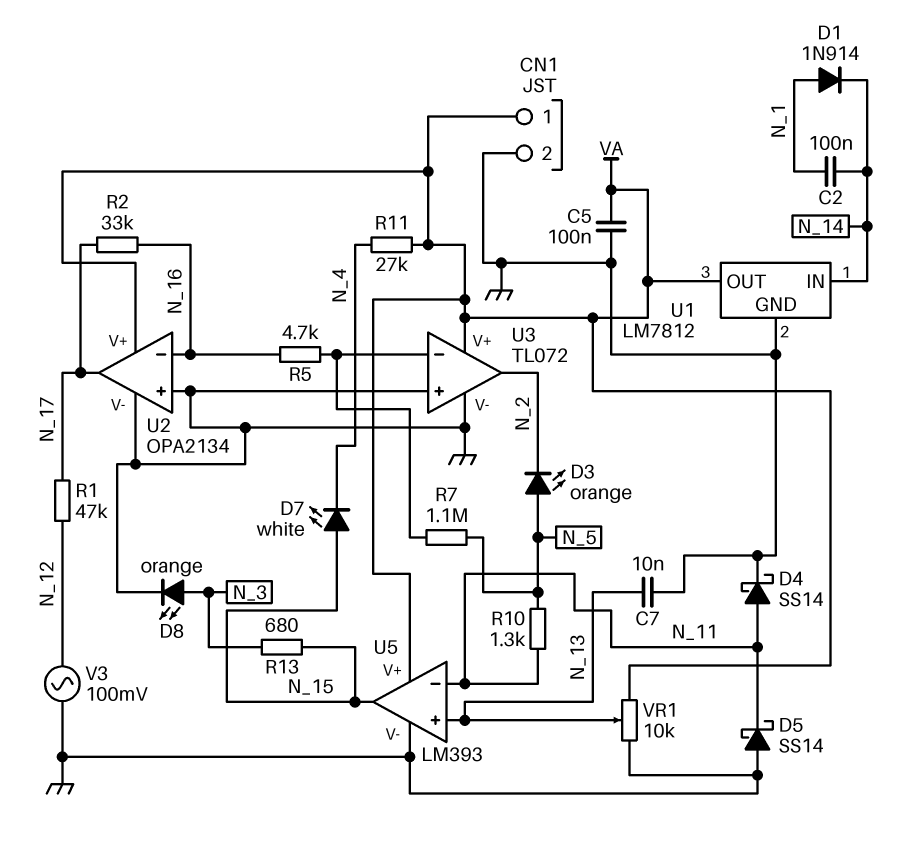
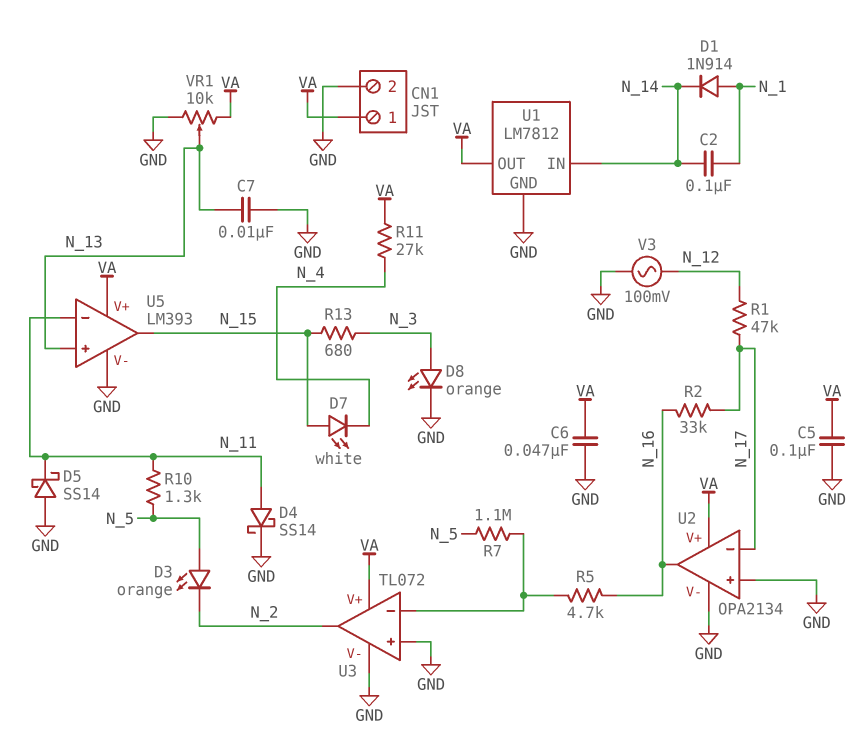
C6: none -> 47nF (GND, VA)
U2 pin in-: N_16 -> N_17
U2 pin out: N_17 -> N_16

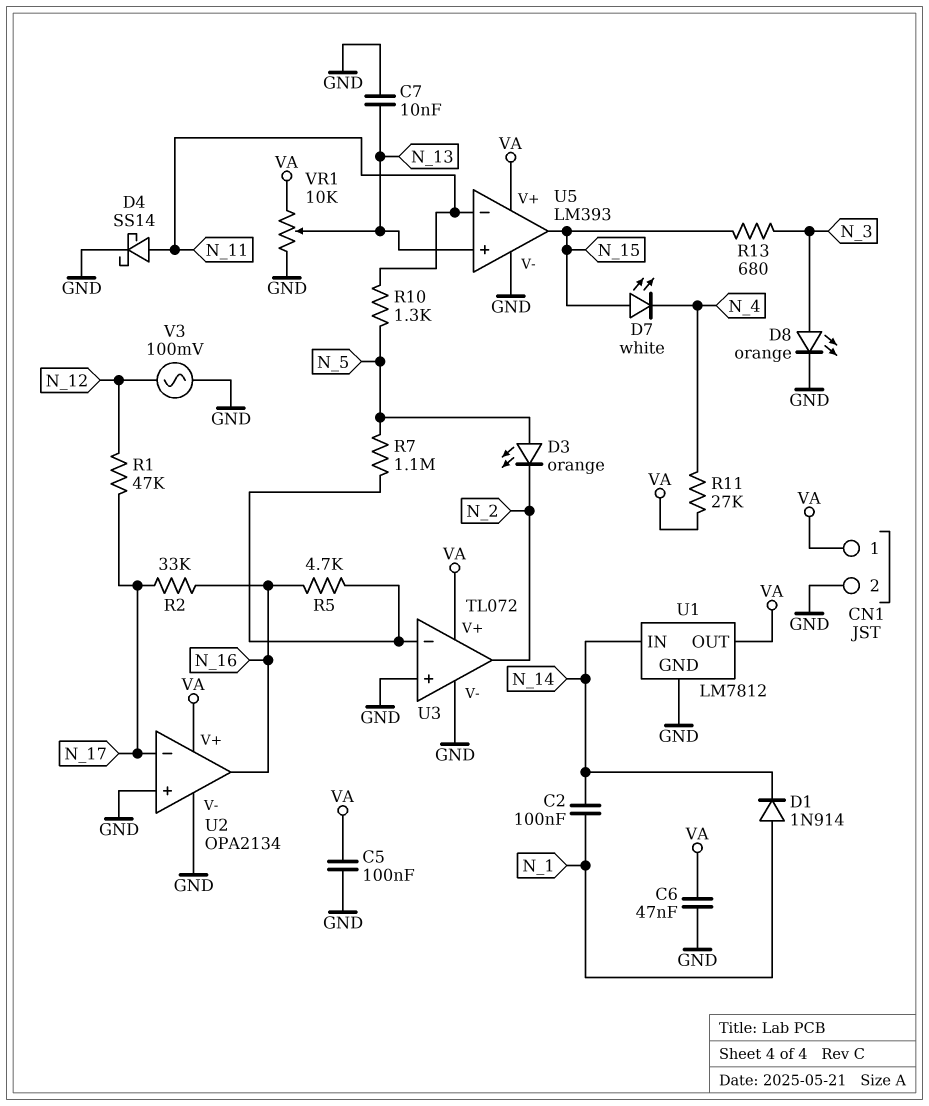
D5: schottky SS14 (A GND, K N_11) -> none

